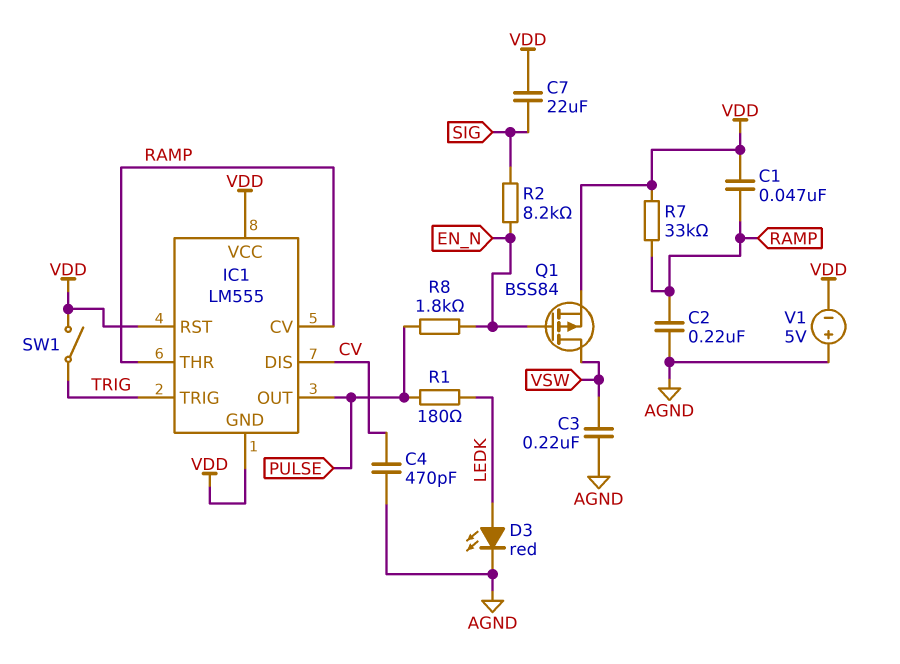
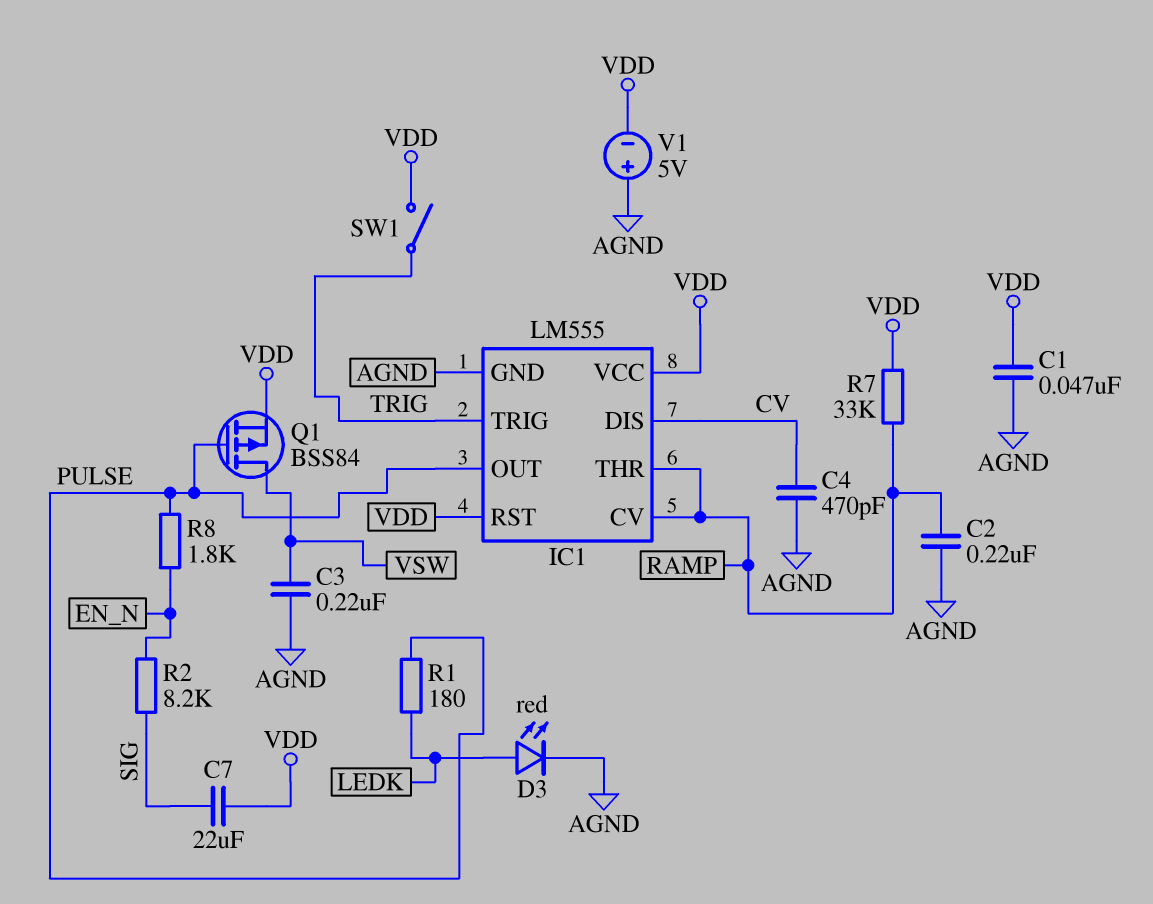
C1: 47nF (RAMP, VDD) -> 47nF (AGND, VDD)
IC1 pin GND: VDD -> AGND
Q1: PMOS BSS84 (G EN_N, D VSW, S VDD) -> PMOS BSS84 (G PULSE, D VSW, S VDD)

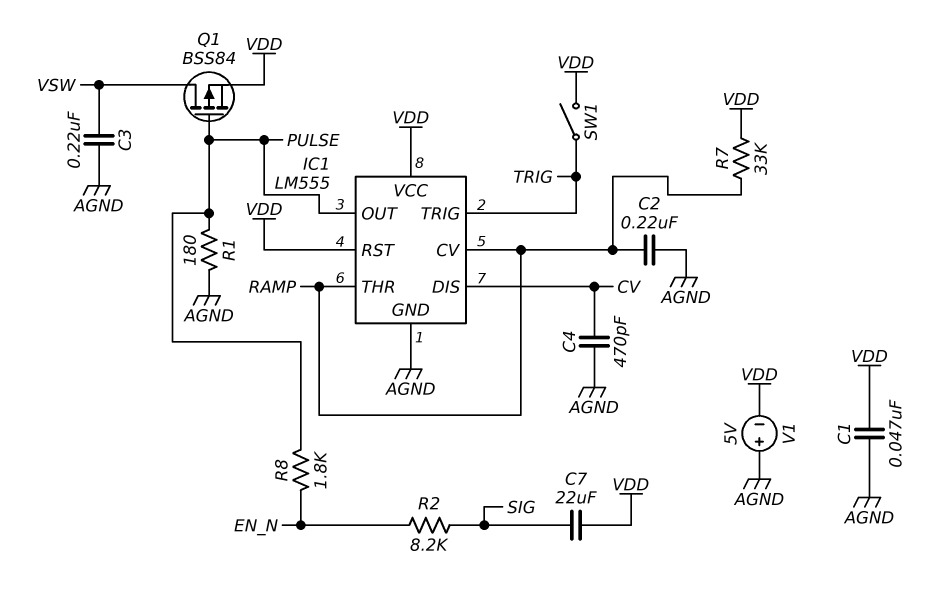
D3: LED red (A LEDK, K AGND) -> none
R1: 180 (LEDK, PULSE) -> 180 (AGND, PULSE)

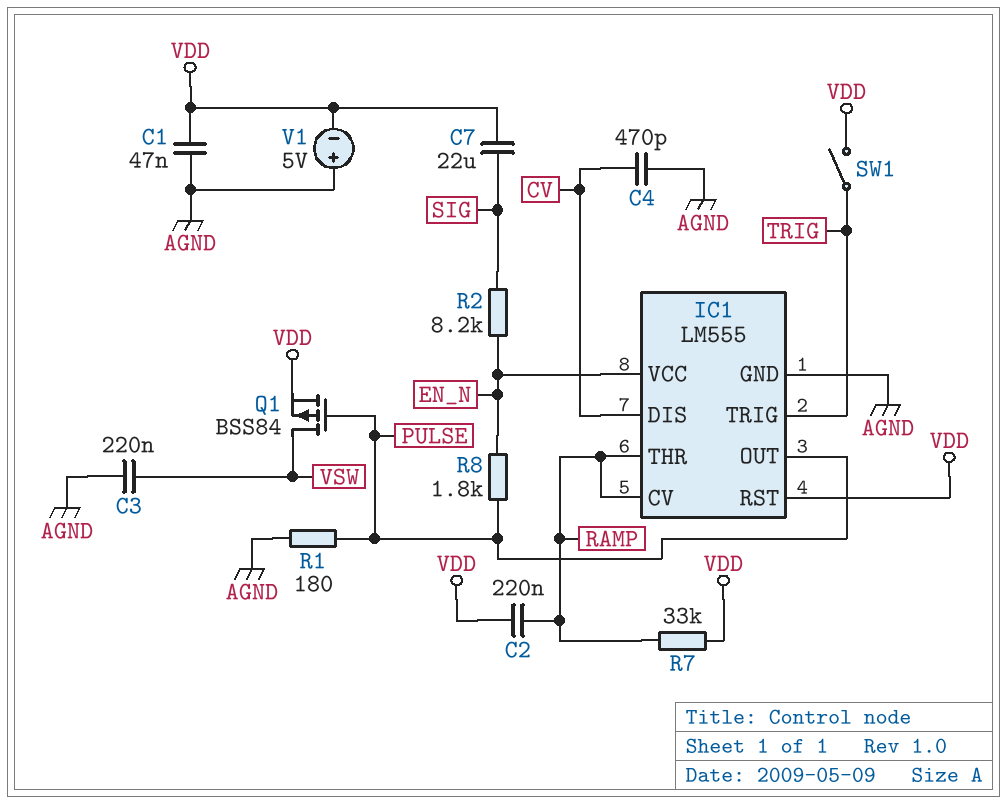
C2: 220nF (AGND, RAMP) -> 220nF (RAMP, VDD)
IC1 pin VCC: VDD -> EN_N

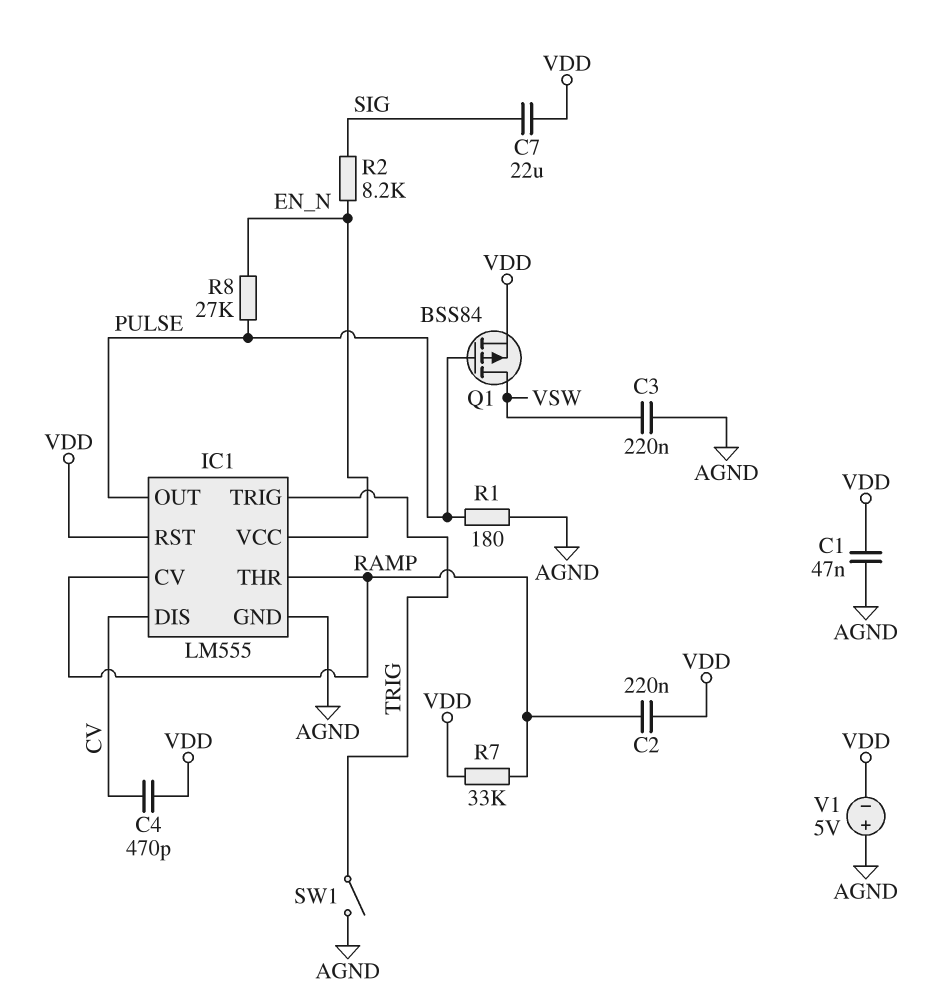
C4: 470pF (AGND, CV) -> 470pF (CV, VDD)
R8: 1.8k (EN_N, PULSE) -> 27k (EN_N, PULSE)
SW1: switch (TRIG, VDD) -> switch (AGND, TRIG)

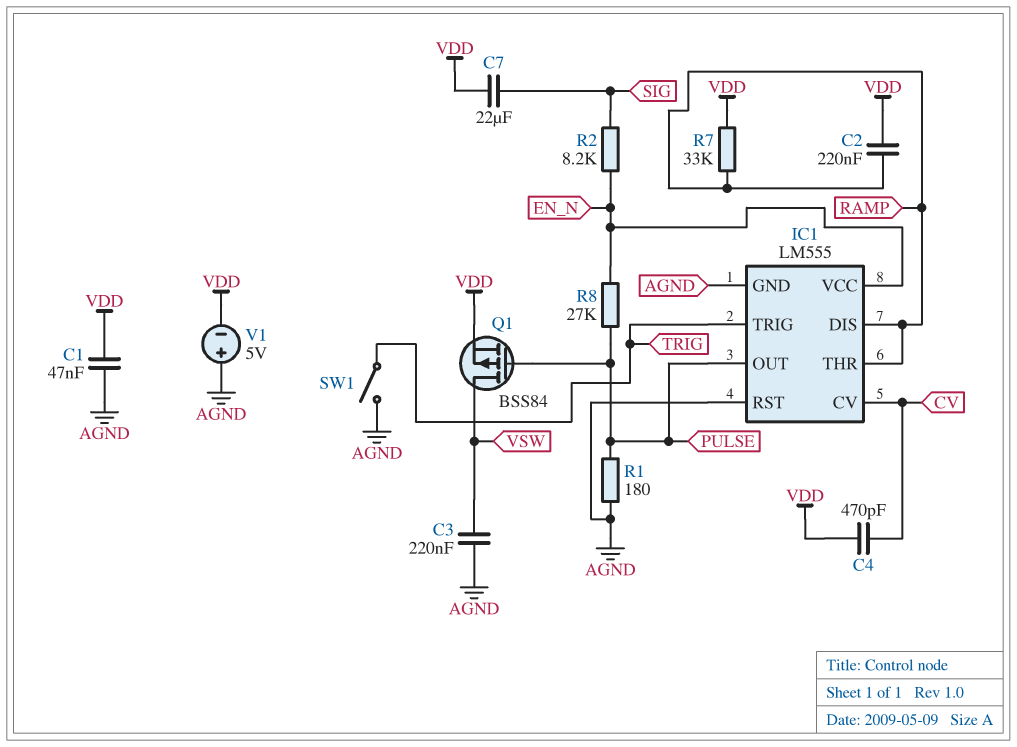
IC1 pin CV: RAMP -> CV
IC1 pin DIS: CV -> RAMP
IC1 pin RST: VDD -> AGND

